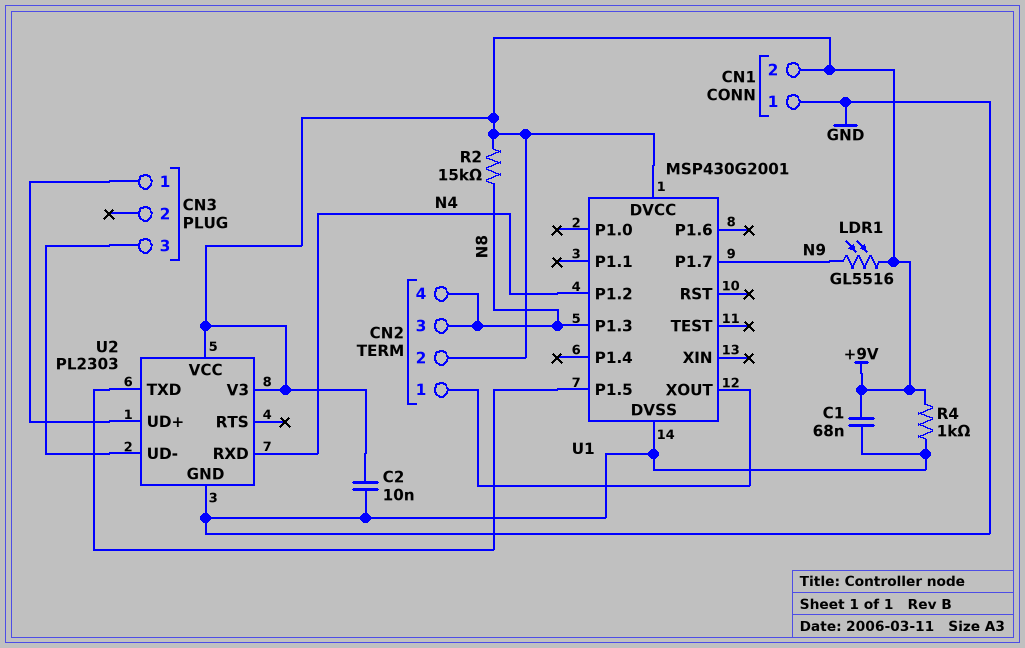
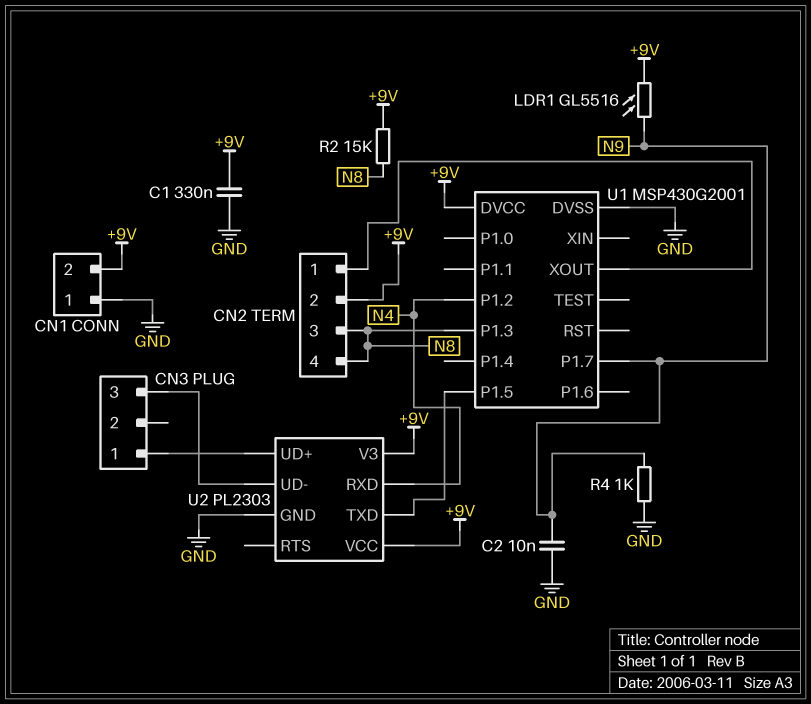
C1: 68nF (+9V, GND) -> 330nF (+9V, GND)
C2: 10nF (+9V, GND) -> 10nF (GND, N9)
R4: 1k (+9V, GND) -> 1k (GND, N9)

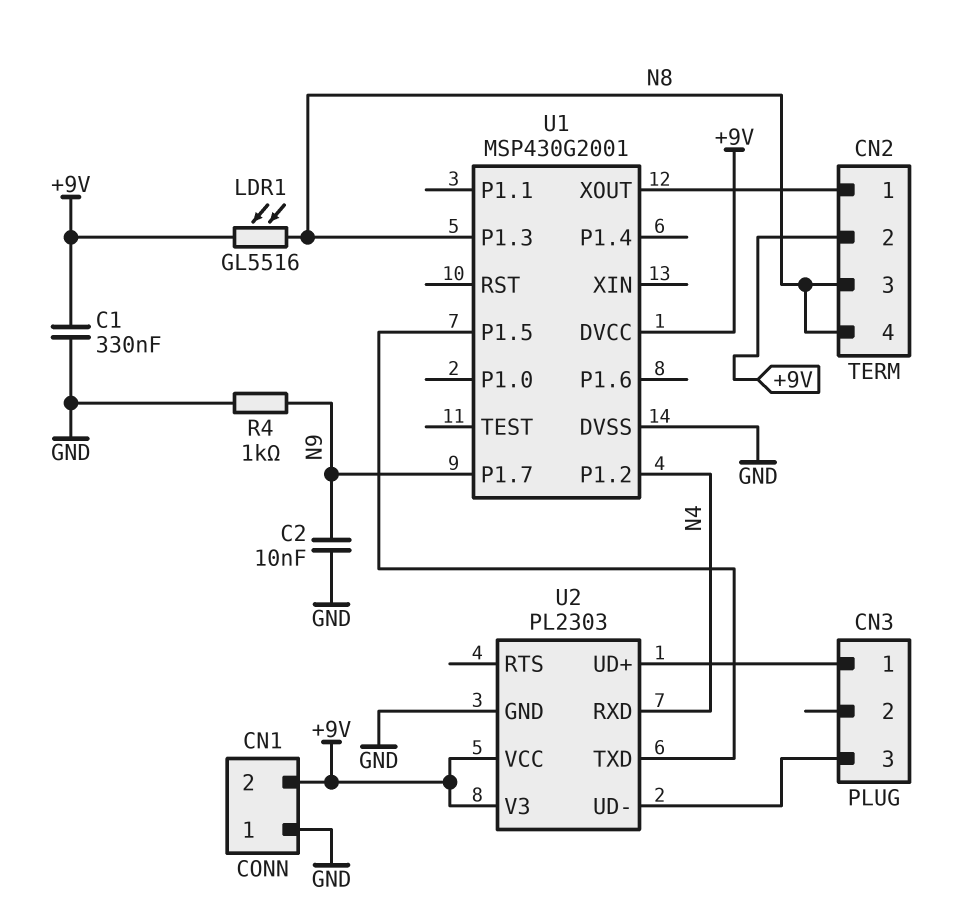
LDR1: GL5516 (+9V, N9) -> GL5516 (+9V, N8)
R2: 15k (+9V, N8) -> none

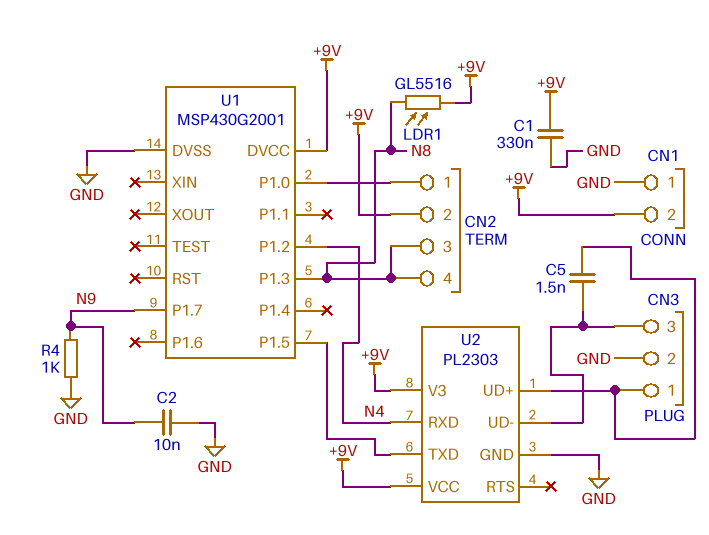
C5: none -> 1.5nF (CN3/1, CN3/3)
CN3 pin 2: none -> GND
U1 pin P1.0: none -> CN2/1
U1 pin XOUT: CN2/1 -> none

